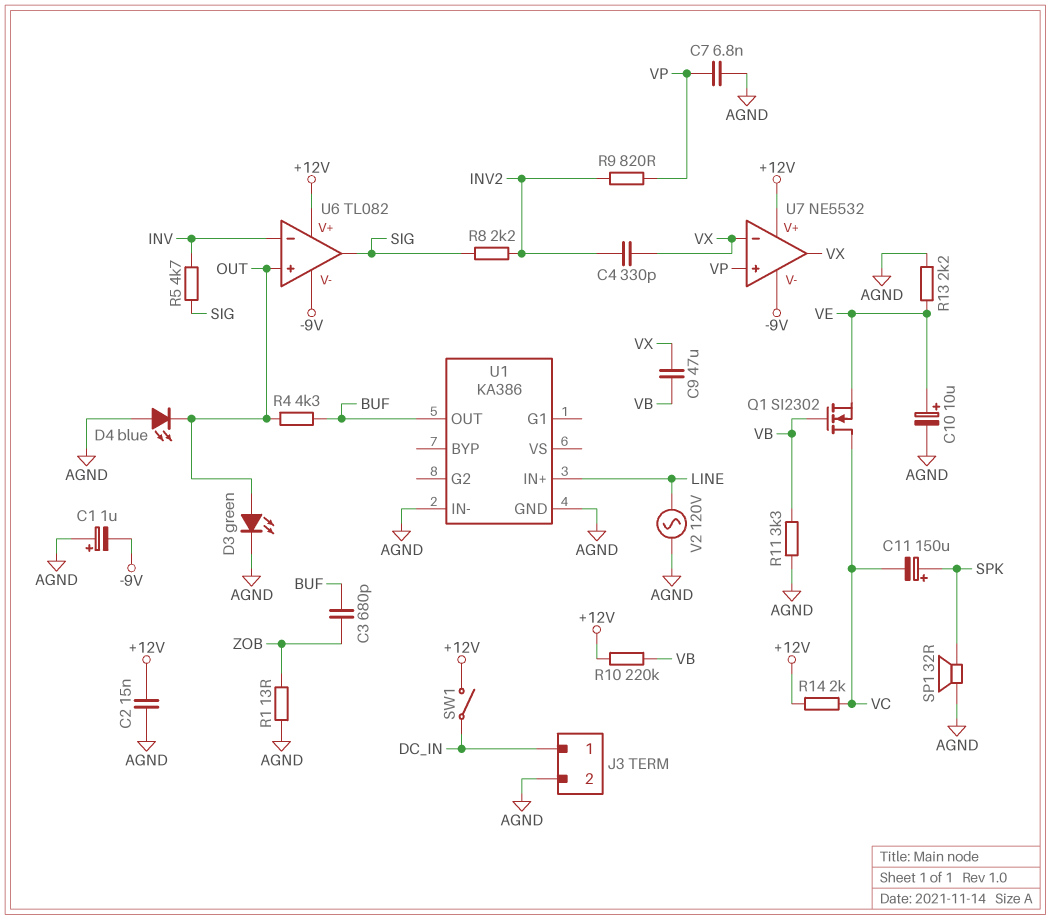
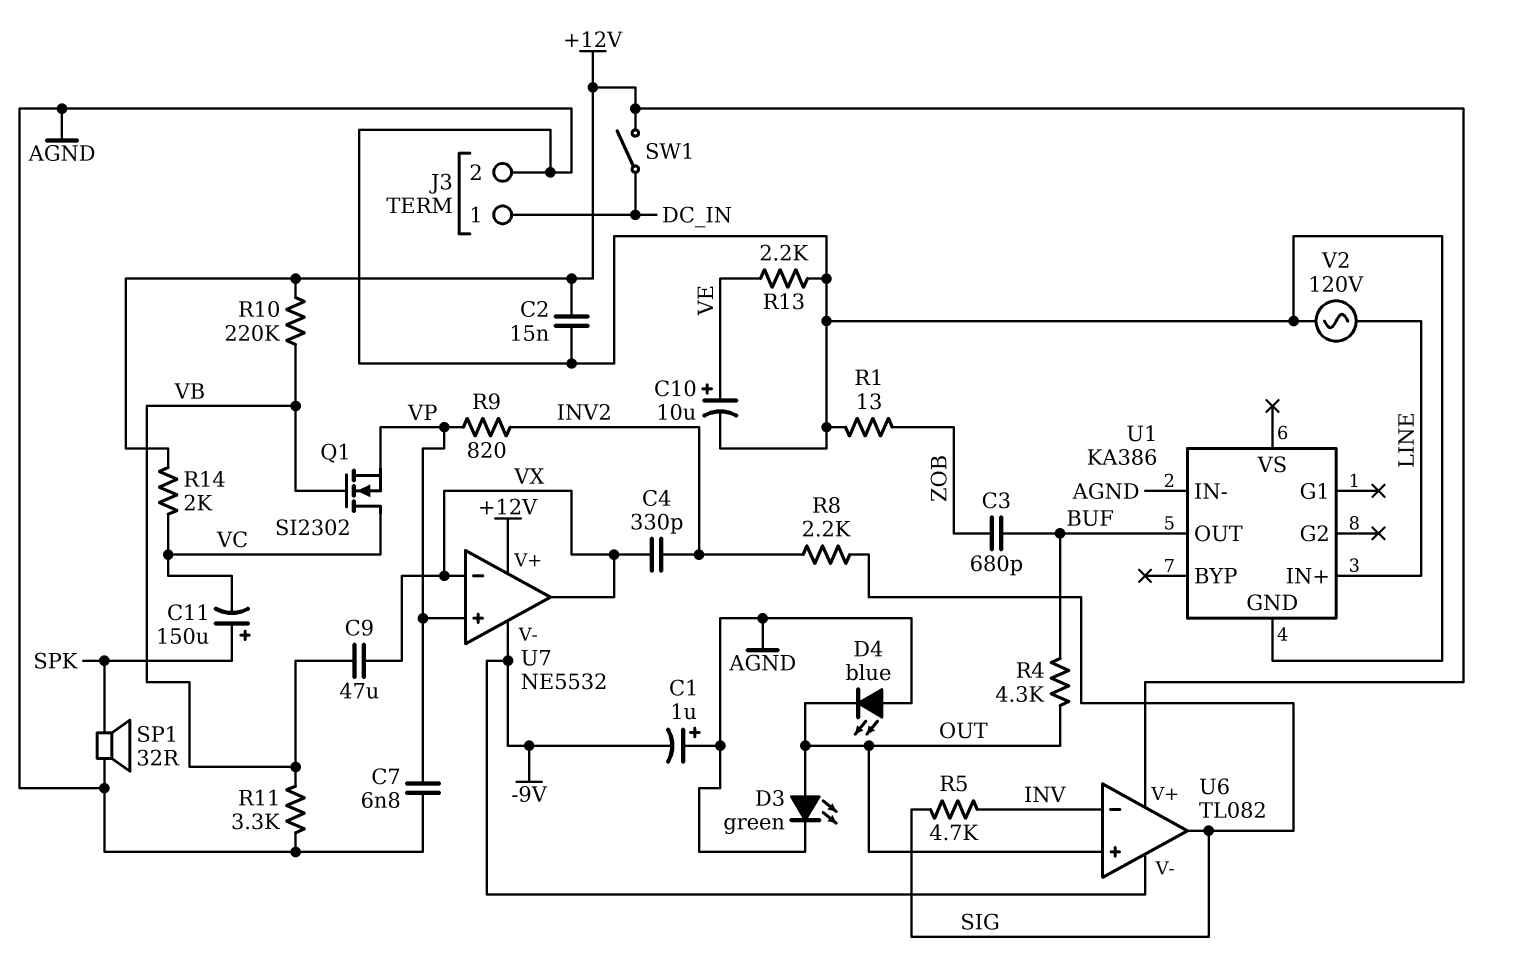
Q1: NMOS SI2302 (G VB, D VC, S VE) -> NMOS SI2302 (G VB, D VC, S VP)

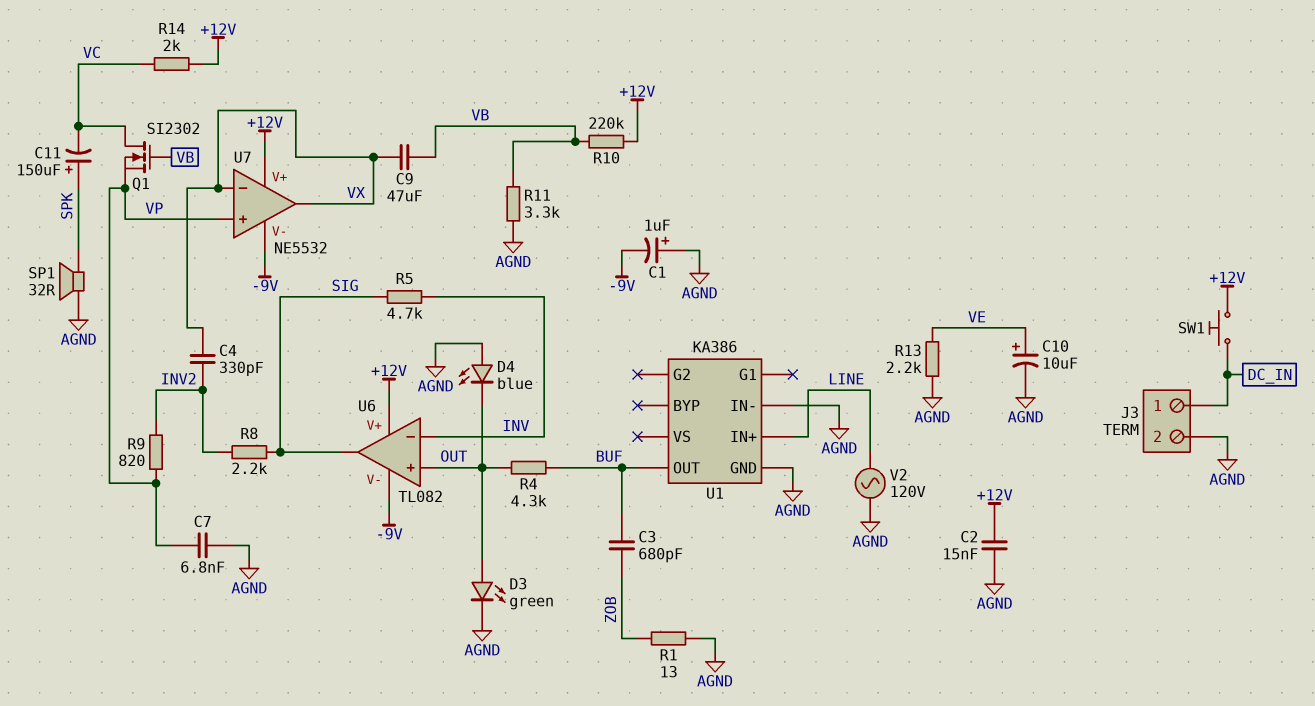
SW1: switch (+12V, DC_IN) -> button (+12V, DC_IN)

